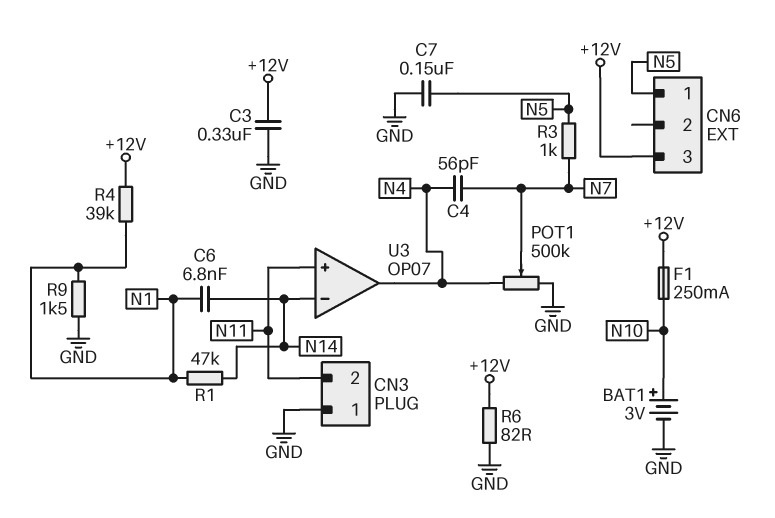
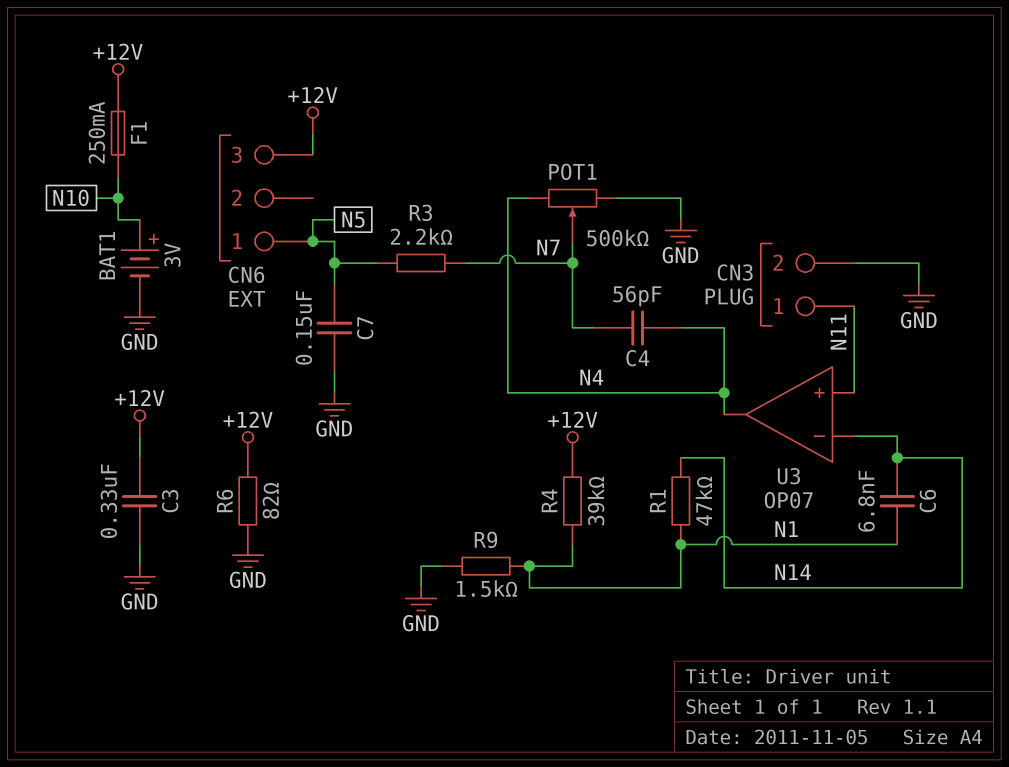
CN3 pin 1: GND -> N11
CN3 pin 2: N11 -> GND
R3: 1k (N5, N7) -> 2.2k (N5, N7)

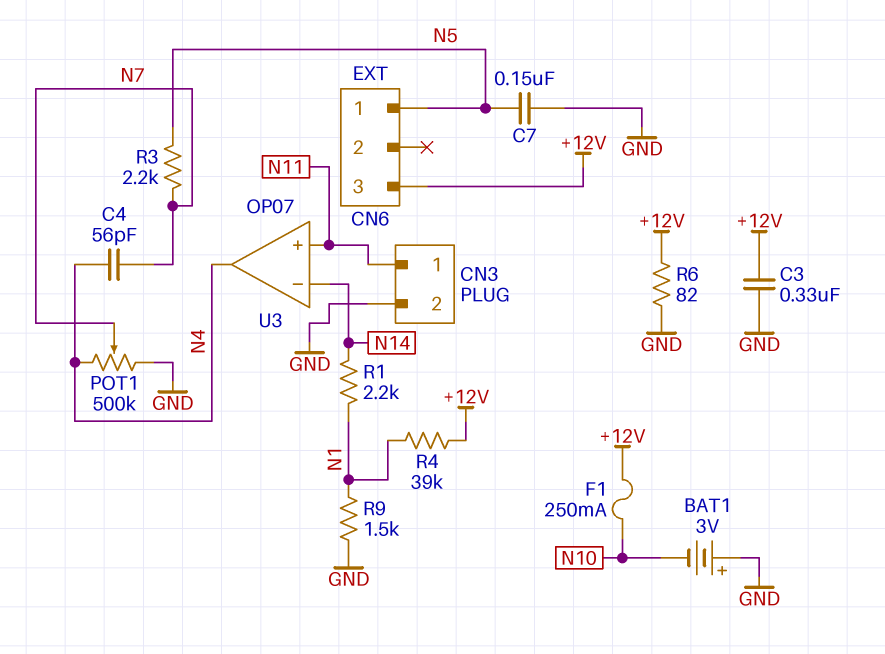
BAT1: 3V (plus N10, minus GND) -> 3V (plus GND, minus N10)
C6: 6.8nF (N1, N14) -> none
R1: 47k (N1, N14) -> 2.2k (N1, N14)

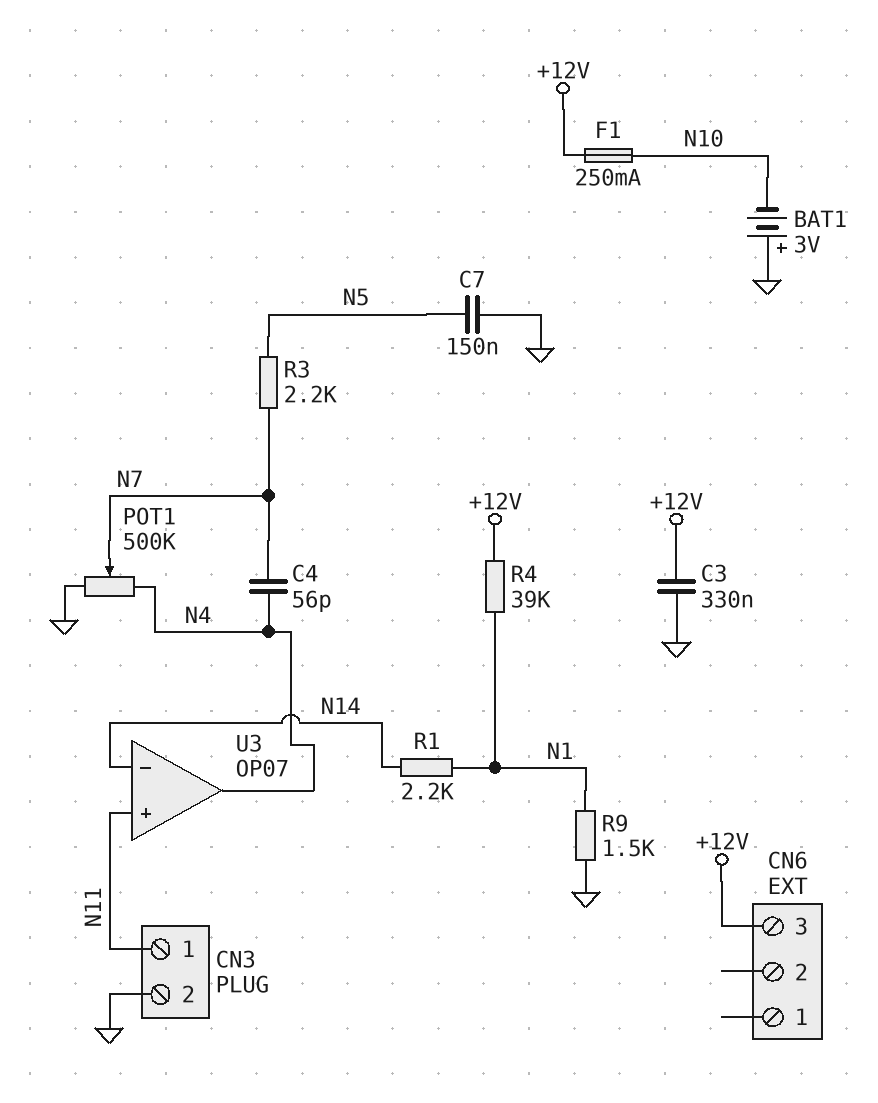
CN6 pin 1: N5 -> none
R6: 82 (+12V, GND) -> none

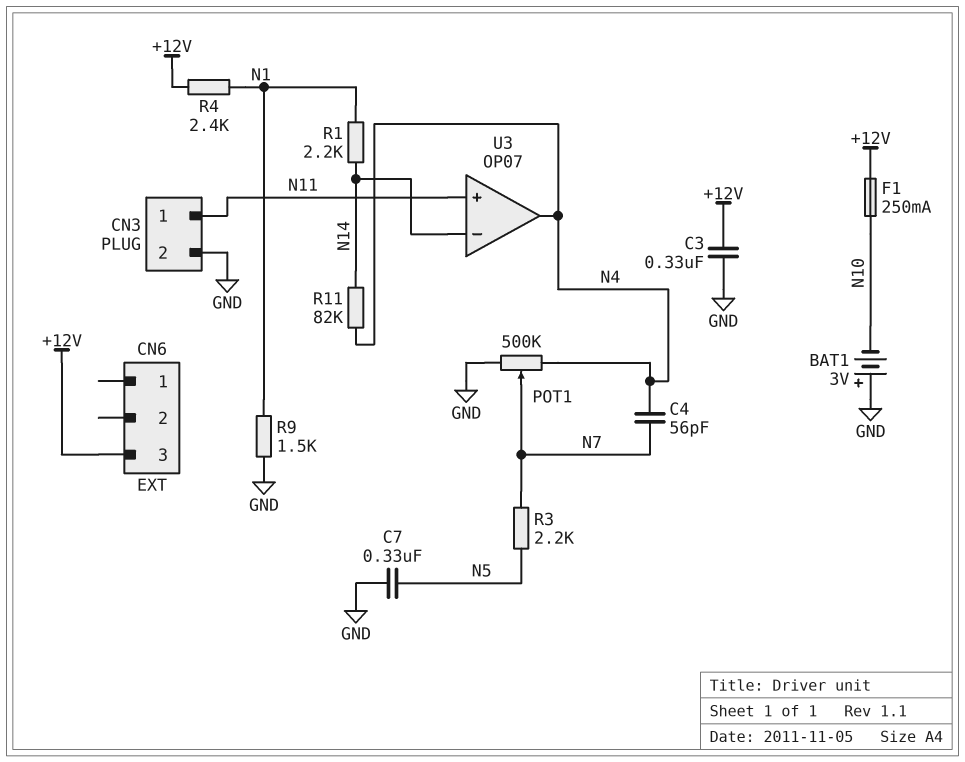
C7: 150nF (GND, N5) -> 330nF (GND, N5)
R4: 39k (+12V, N1) -> 2.4k (+12V, N1)
R11: none -> 82k (N4, N14)

